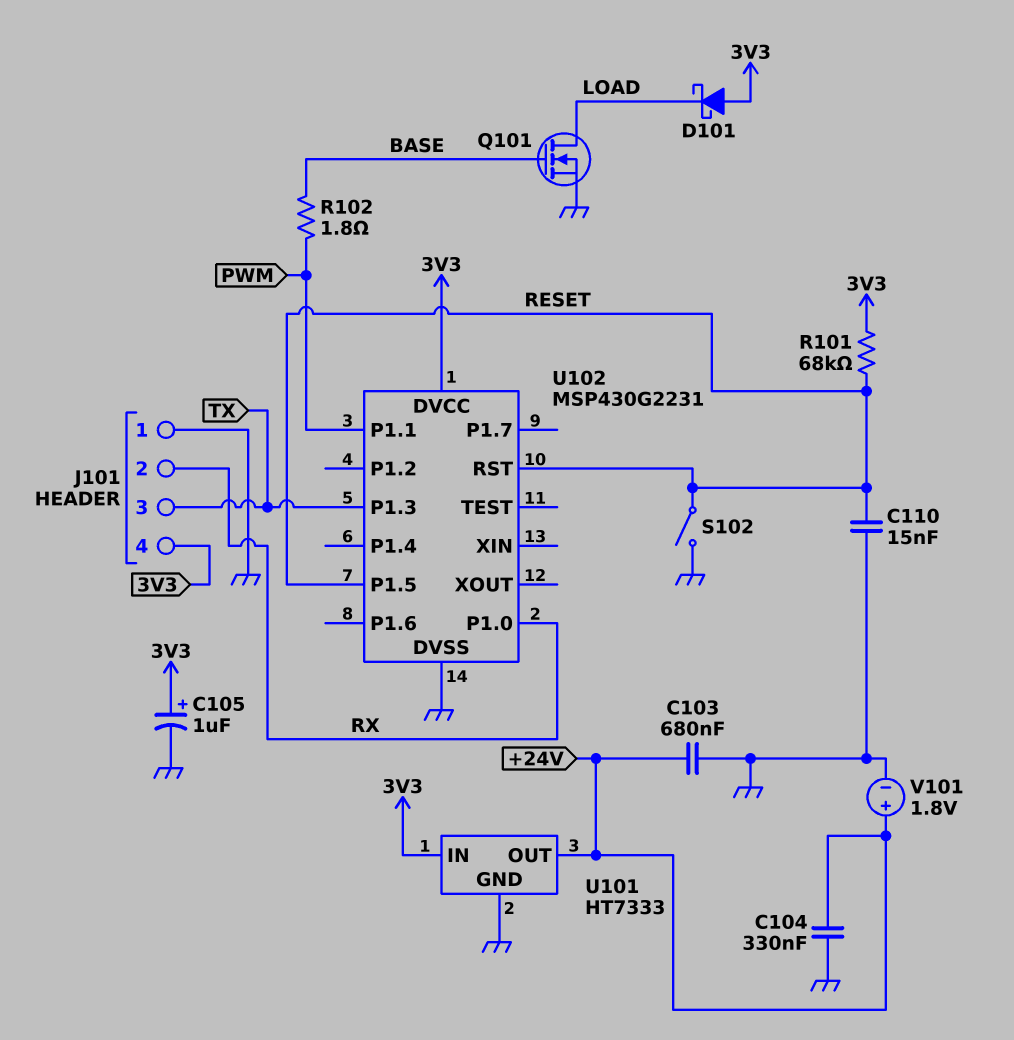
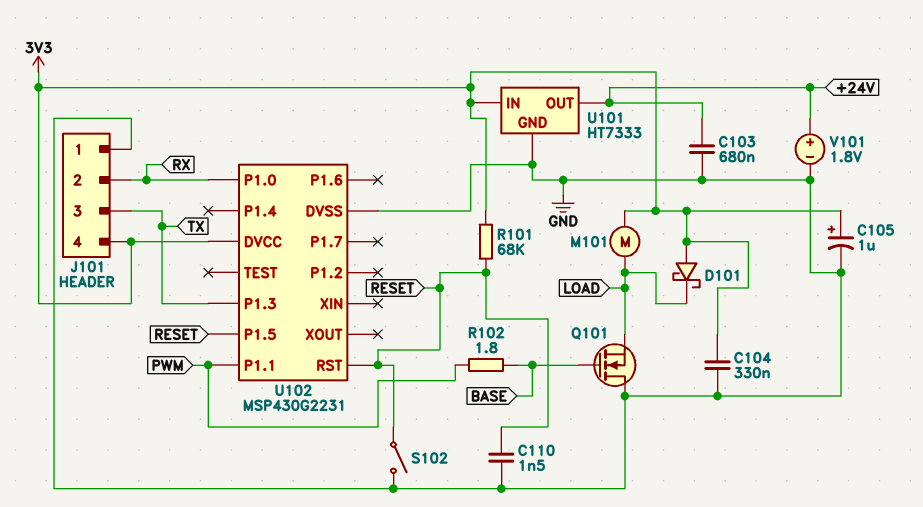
C104: 330nF (+24V, GND) -> 330nF (3V3, GND)
C110: 15nF (GND, RESET) -> 1.5nF (GND, RESET)
M101: none -> motor (3V3, LOAD)
Q101: NMOS (G BASE, D LOAD, S GND) -> NMOS (G BASE, D GND, S LOAD)

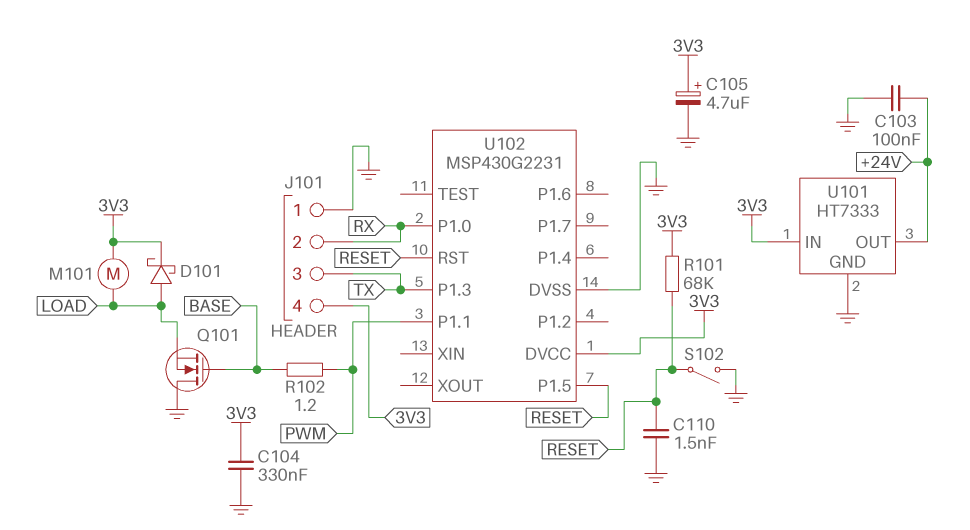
C103: 680nF (+24V, GND) -> 100nF (+24V, GND)
C105: 1uF (plus 3V3, minus GND) -> 4.7uF (plus 3V3, minus GND)
D101: schottky (A 3V3, K LOAD) -> schottky (A LOAD, K 3V3)
R102: 1.8 (BASE, PWM) -> 1.2 (BASE, PWM)
V101: 1.8V (plus +24V, minus GND) -> none

